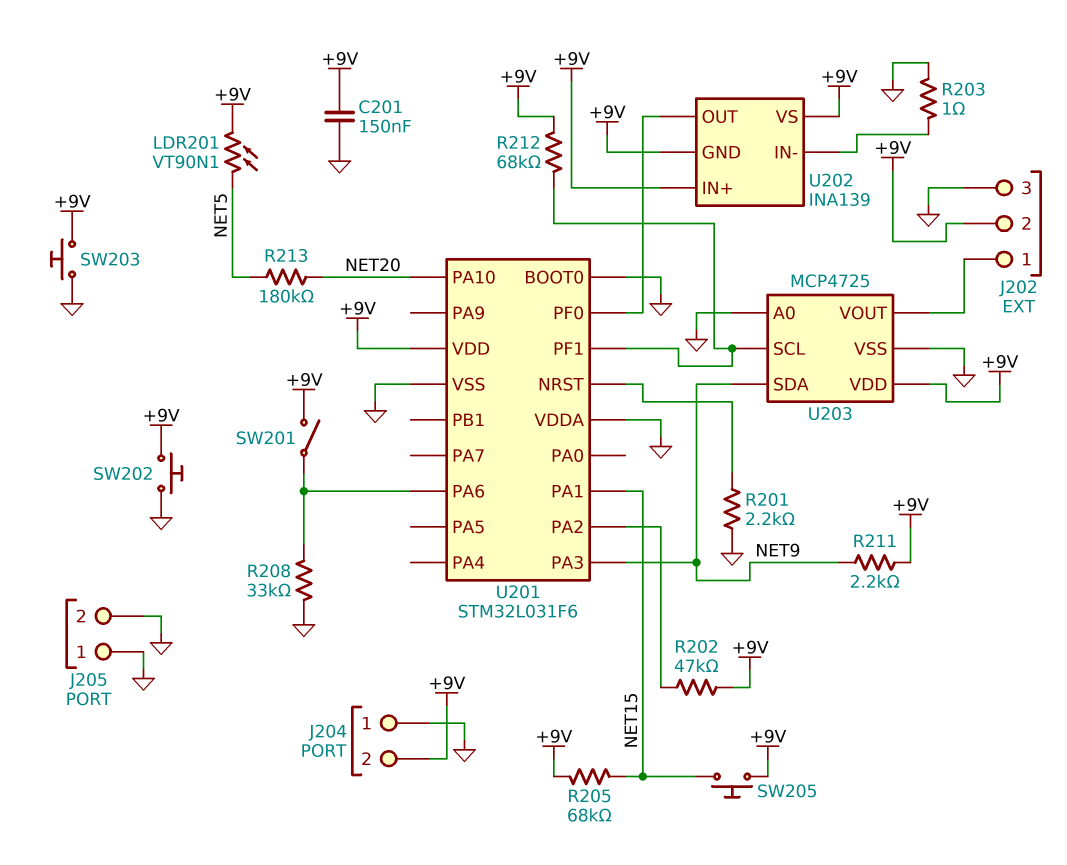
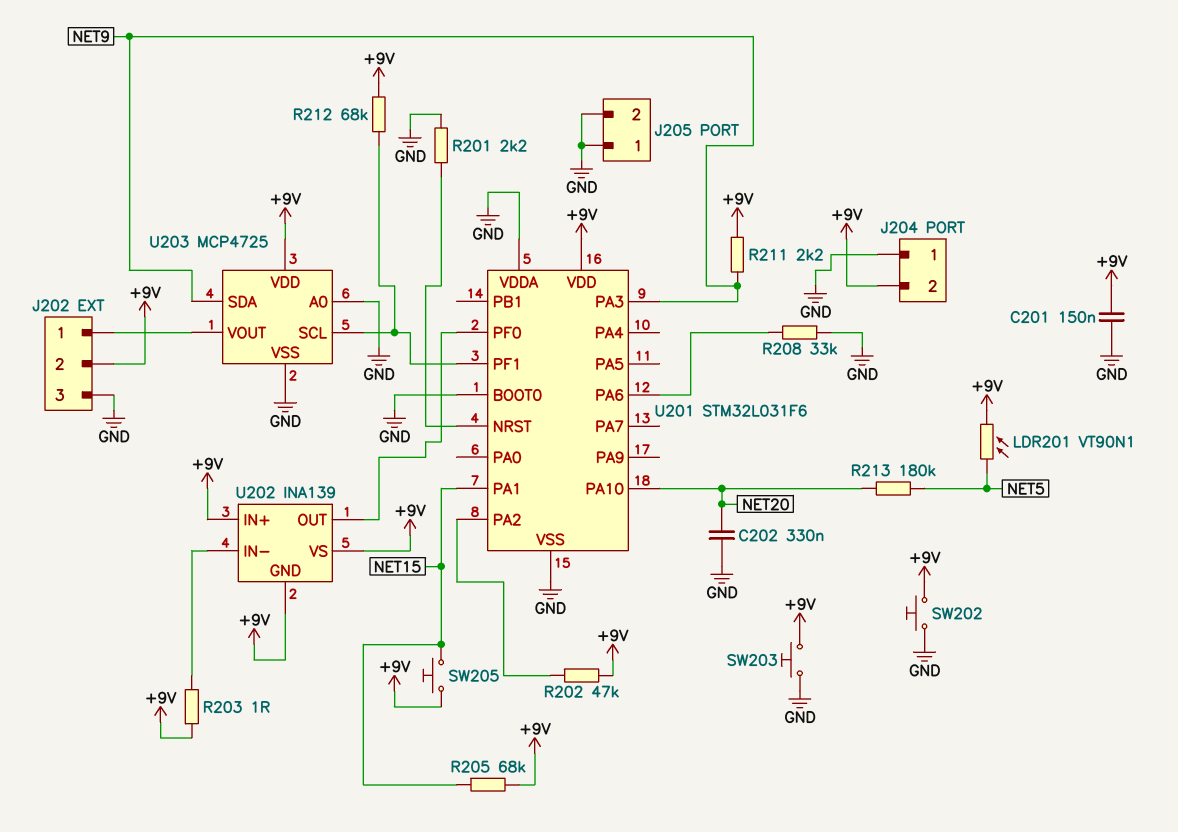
C202: none -> 330nF (GND, NET20)
R203: 1 (GND, U202/IN-) -> 1 (+9V, U202/IN-)
SW201: switch (+9V, U201/PA6) -> none

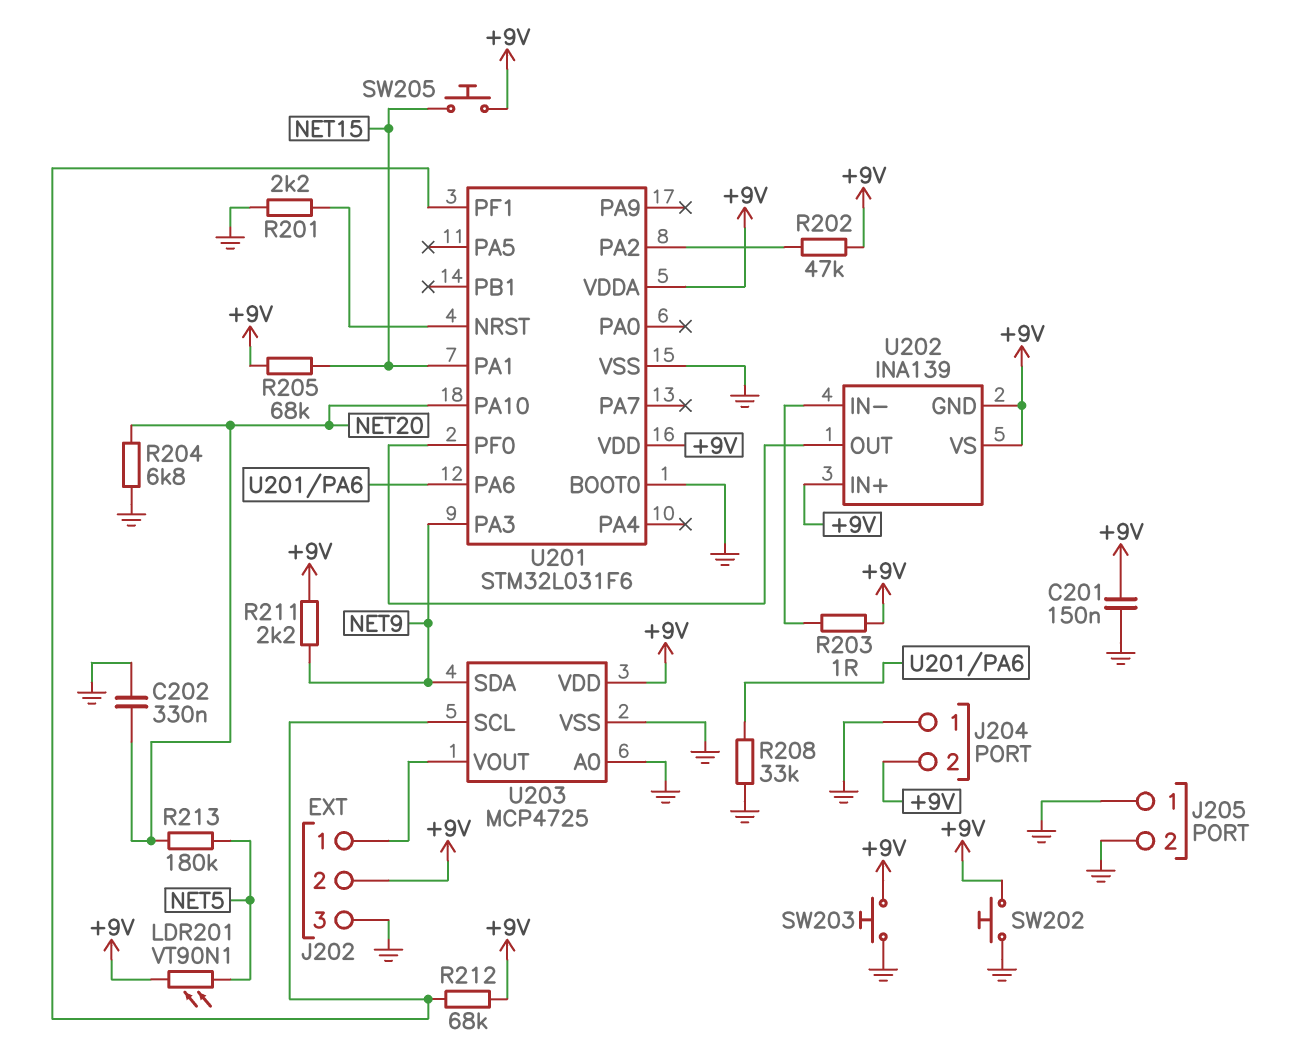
R204: none -> 6.8k (GND, NET20)
U201 pin VDDA: GND -> +9V

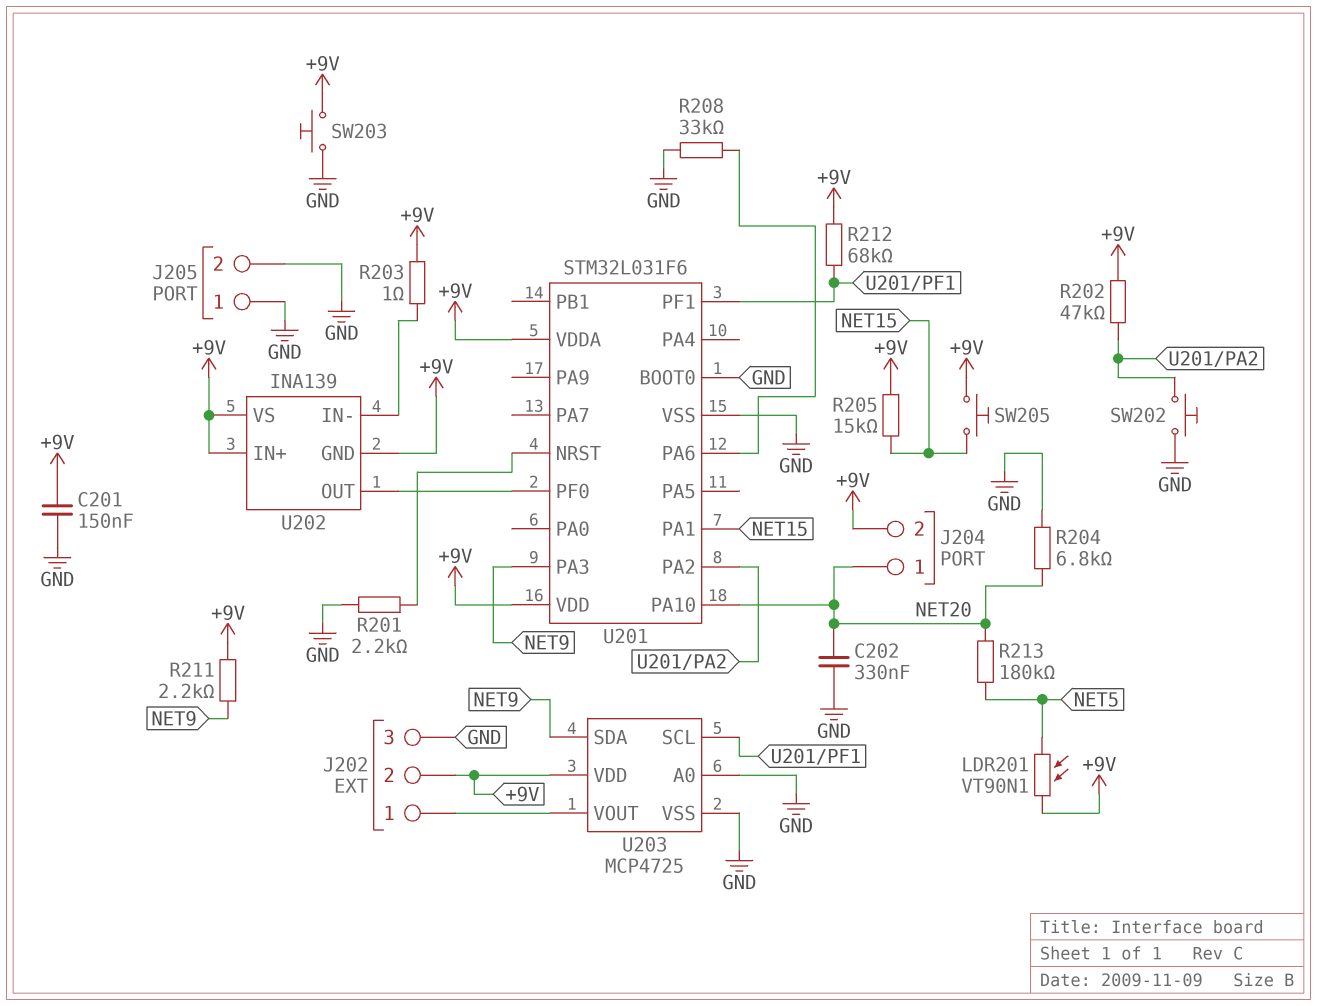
J204 pin 1: GND -> NET20
R205: 68k (+9V, NET15) -> 15k (+9V, NET15)
SW202: button (+9V, GND) -> button (GND, U201/PA2)

